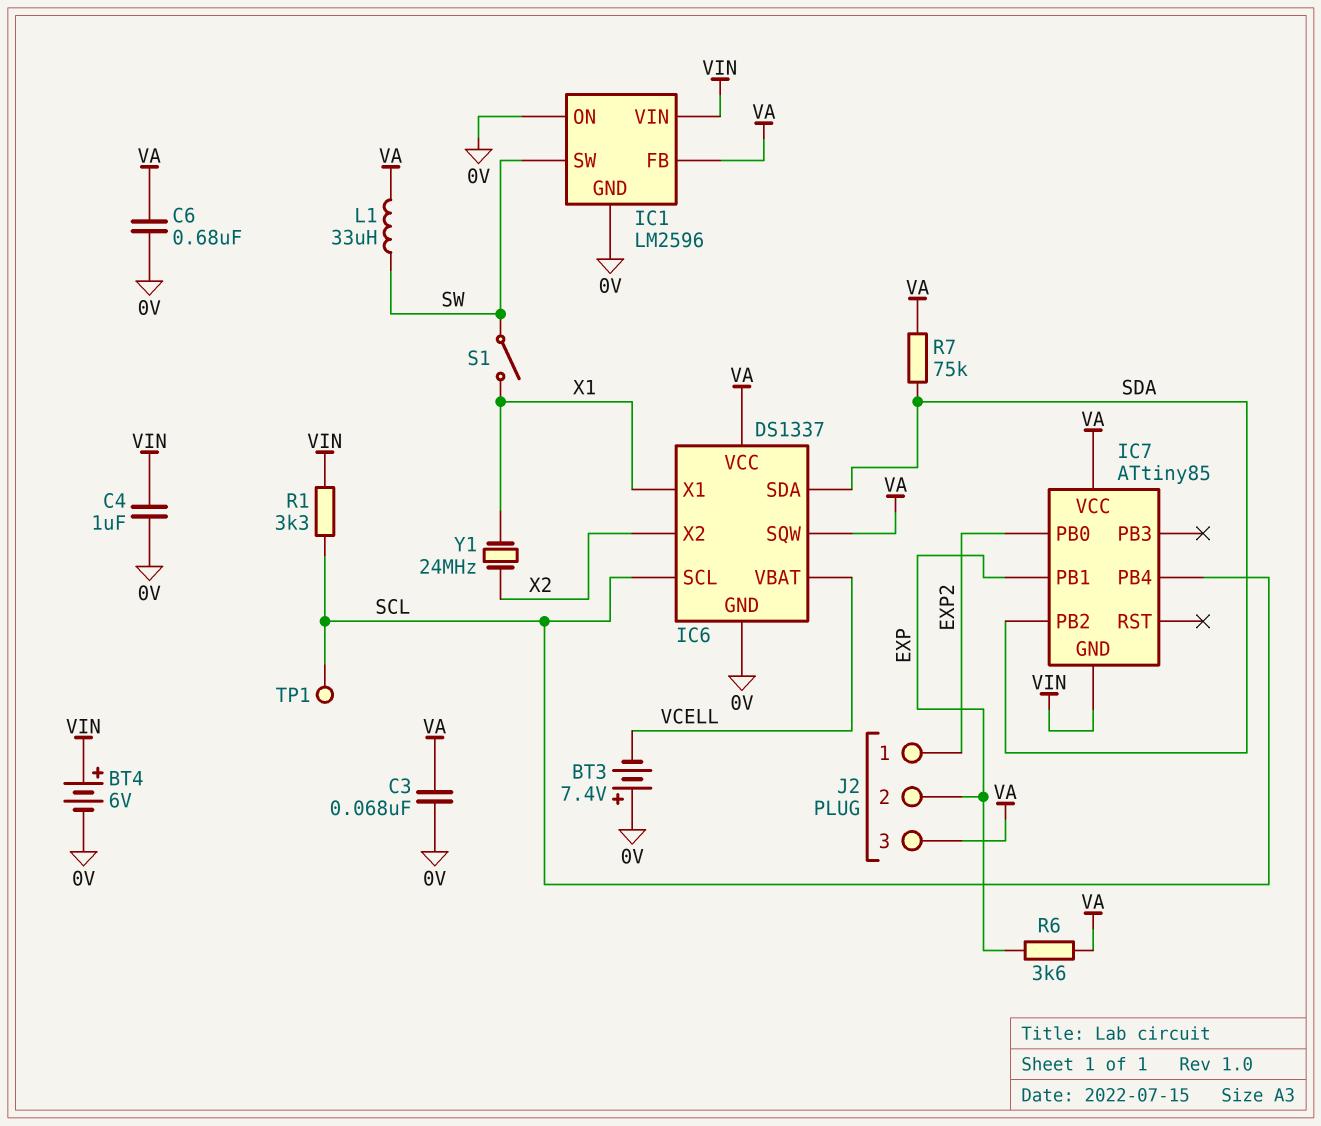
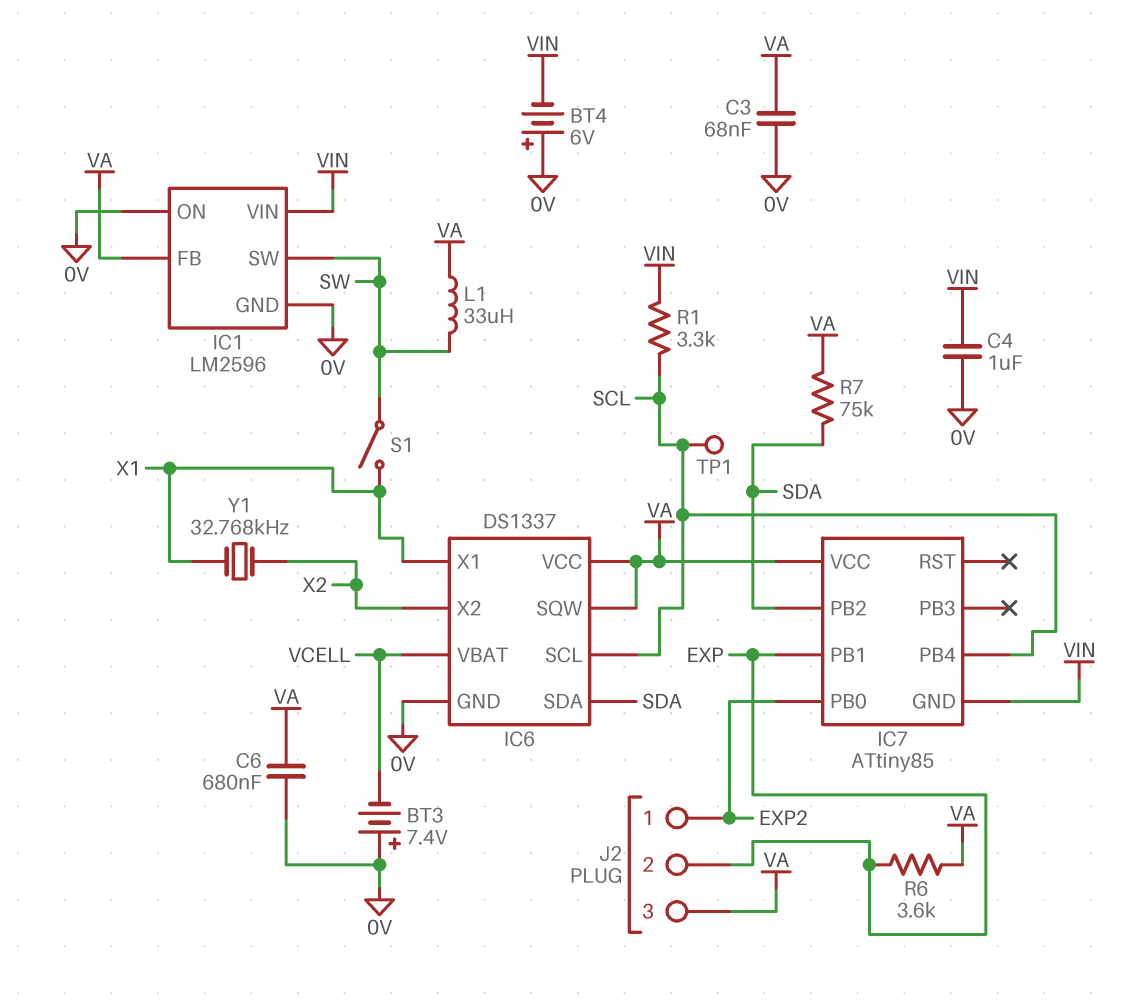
BT4: 6V (plus VIN, minus 0V) -> 6V (plus 0V, minus VIN)
Y1: 24MHz (X1, X2) -> 32.768kHz (X1, X2)

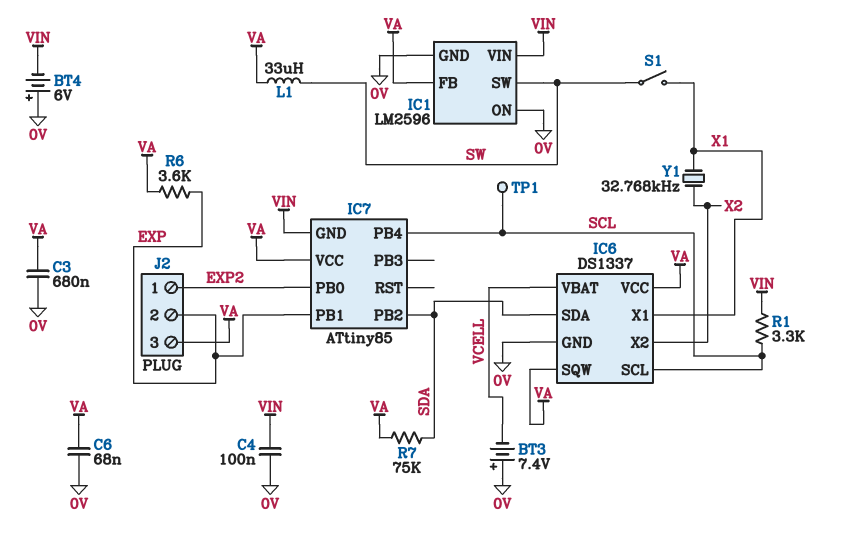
C3: 68nF (0V, VA) -> 680nF (0V, VA)
C4: 1uF (0V, VIN) -> 100nF (0V, VIN)
C6: 680nF (0V, VA) -> 68nF (0V, VA)

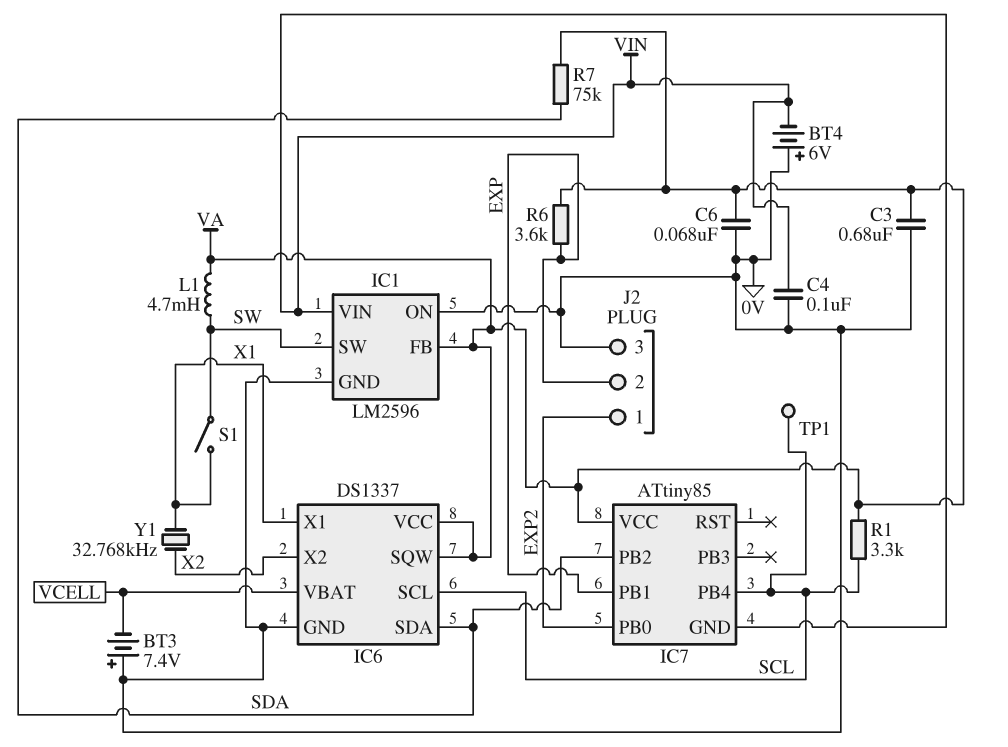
J2 pin 3: VA -> 0V
L1: 33uH (SW, VA) -> 4.7mH (SW, VA)
R1: 3.3k (SCL, VIN) -> 3.3k (SCL, VA)

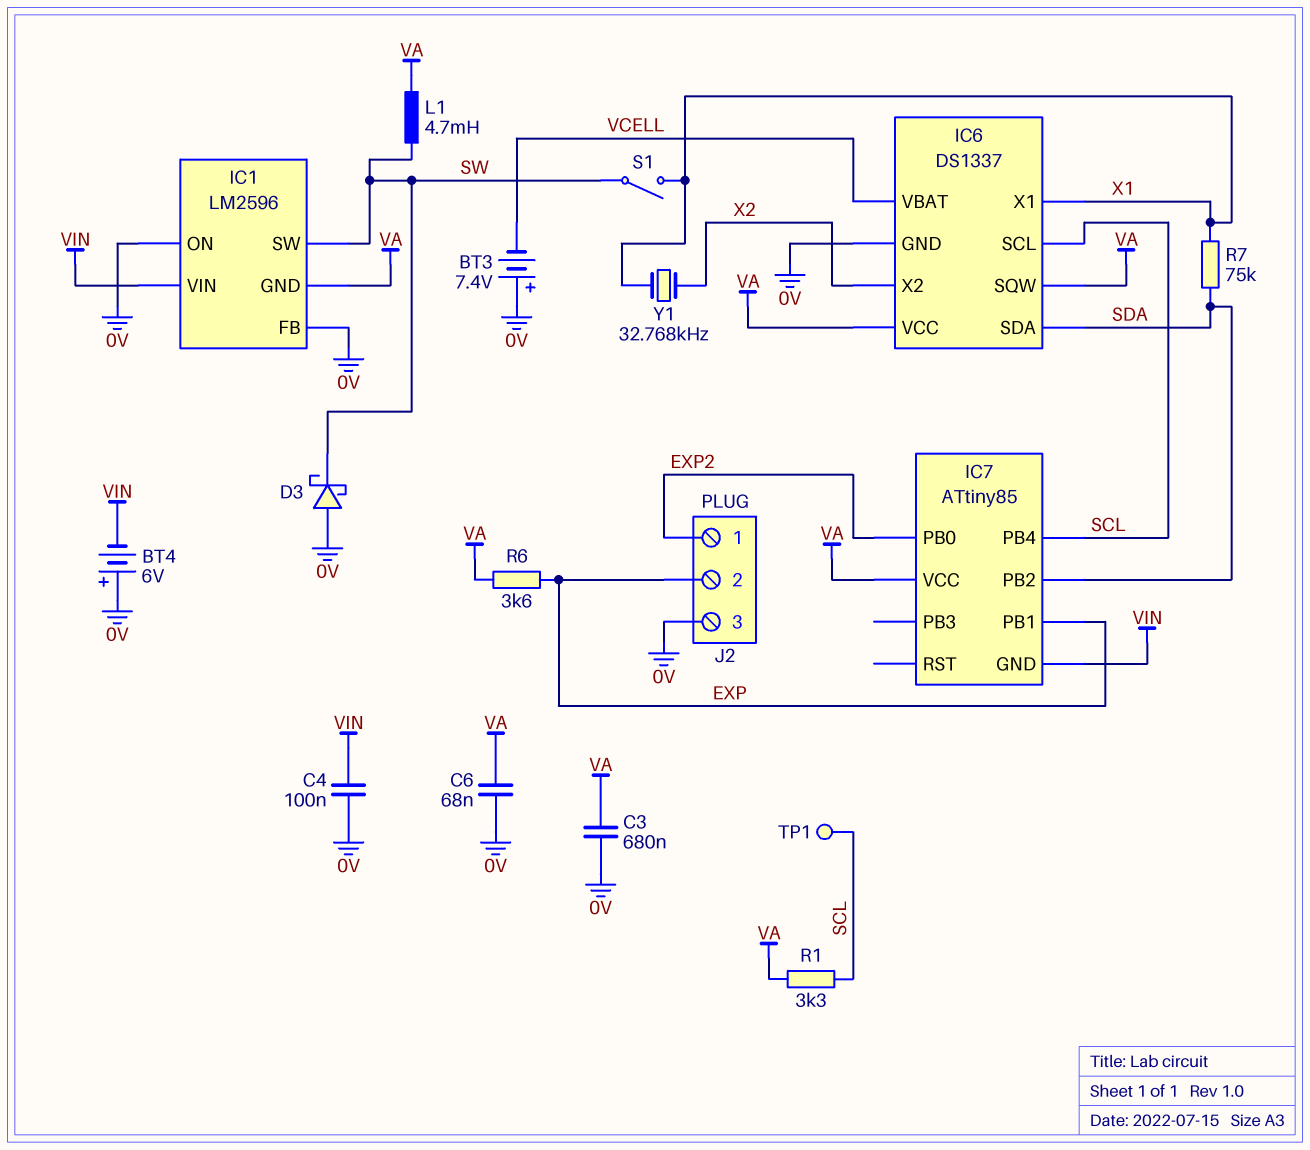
D3: none -> schottky (A 0V, K SW)
IC1 pin FB: VA -> 0V
IC1 pin GND: 0V -> VA
R7: 75k (SDA, VA) -> 75k (SDA, X1)

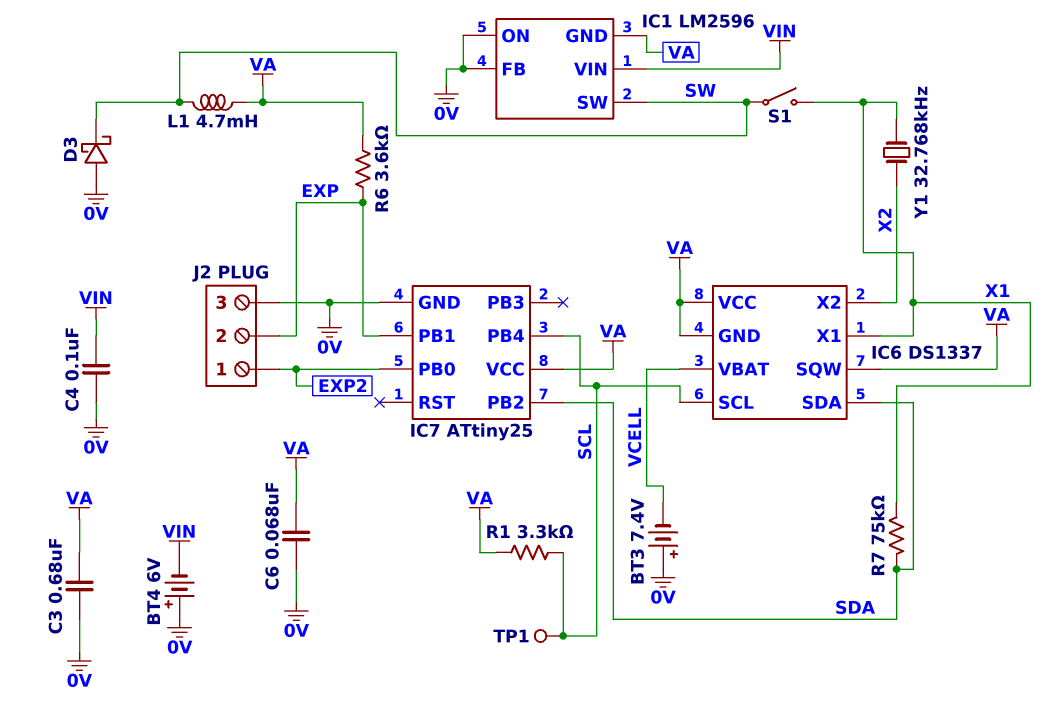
IC6 pin GND: 0V -> VA
IC7: ATtiny85 -> ATtiny25
IC7 pin GND: VIN -> 0V

